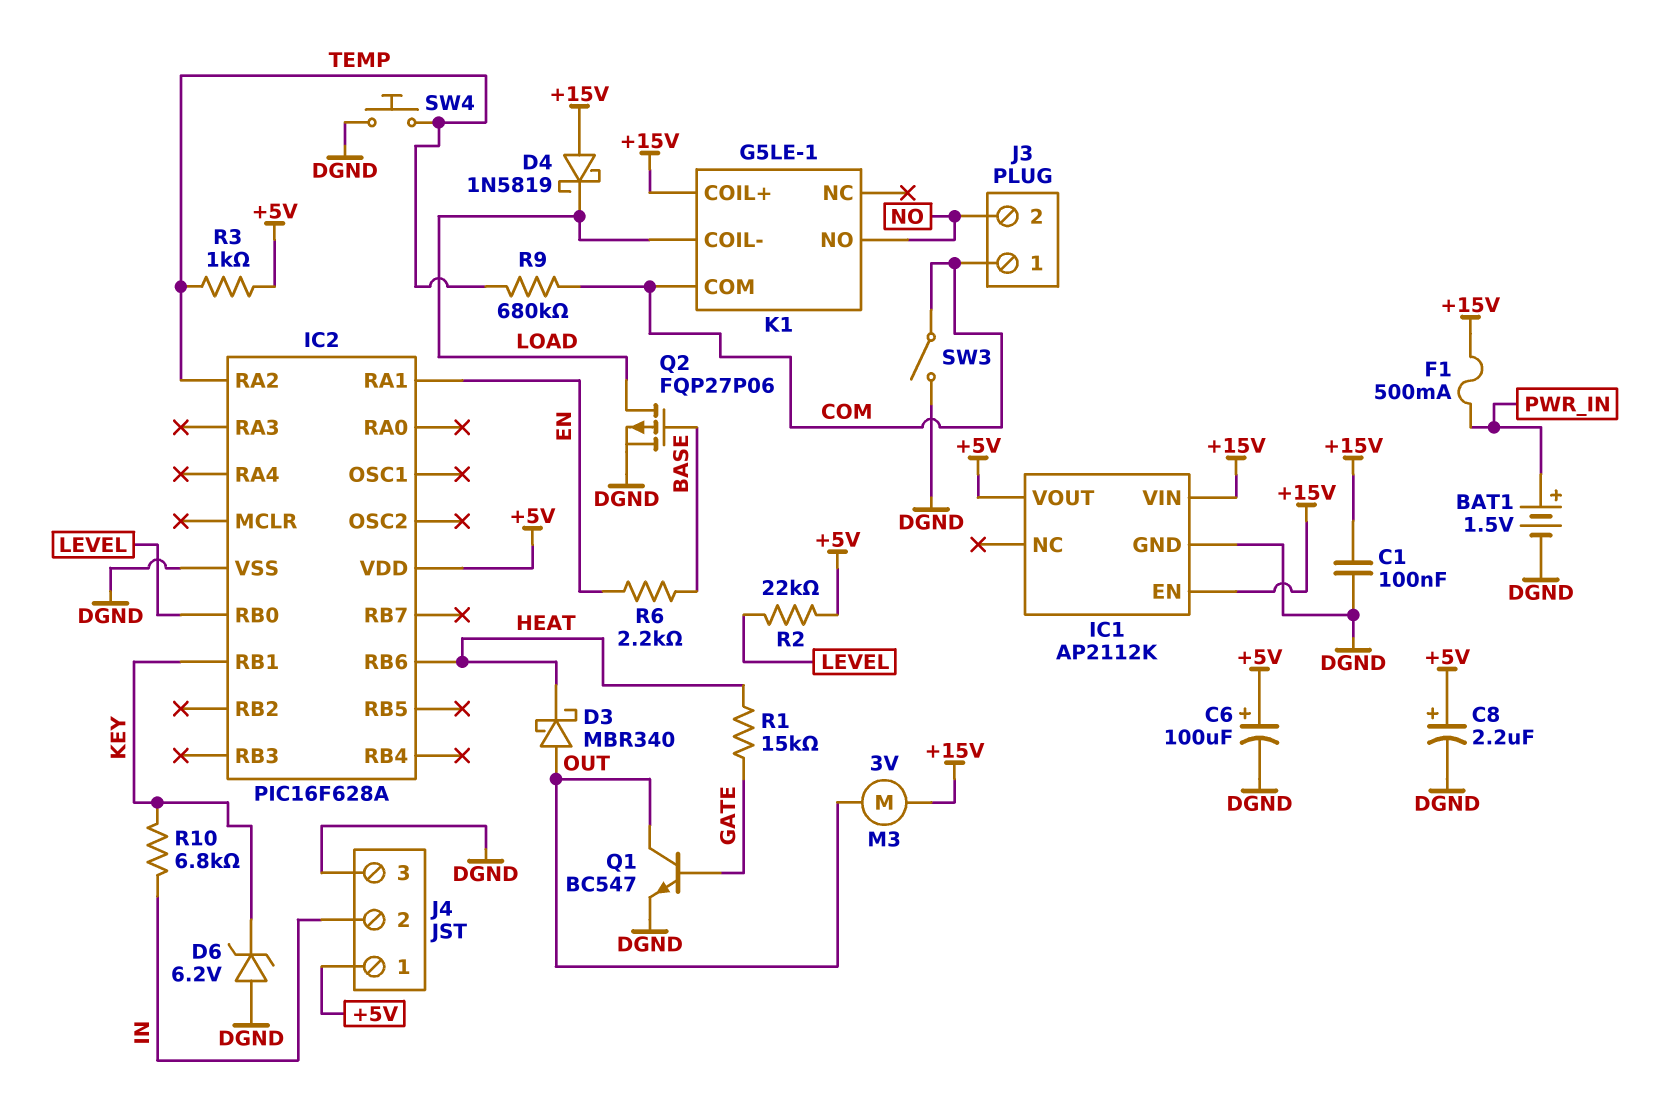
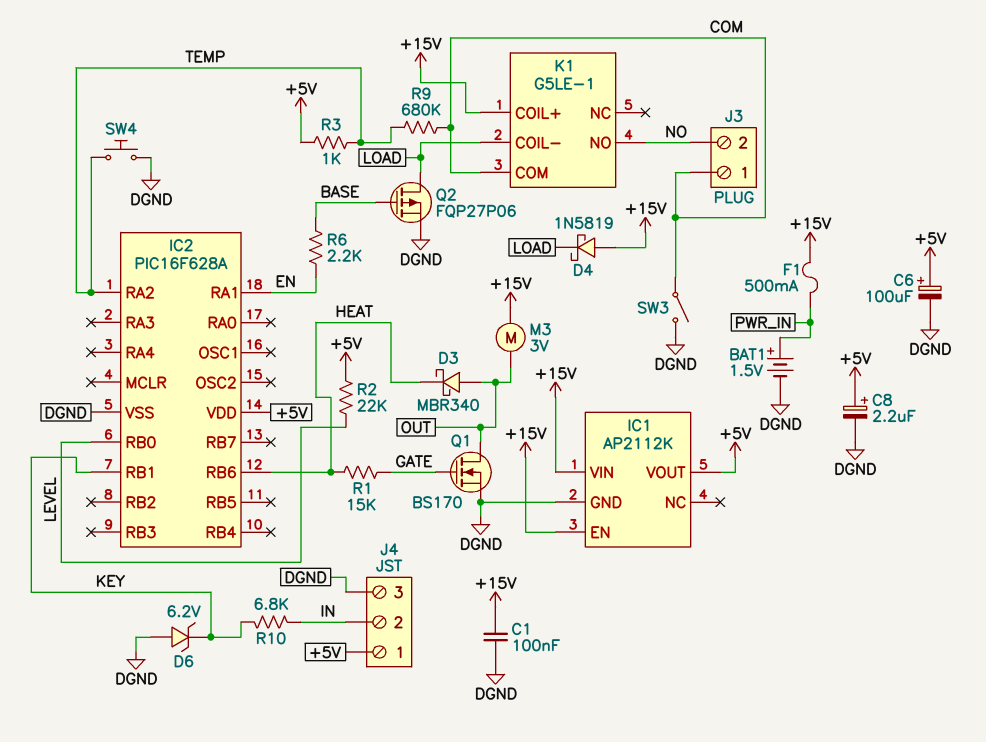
Q1: NPN BC547 (B GATE, C OUT, E DGND) -> NMOS BS170 (G GATE, D OUT, S DGND)

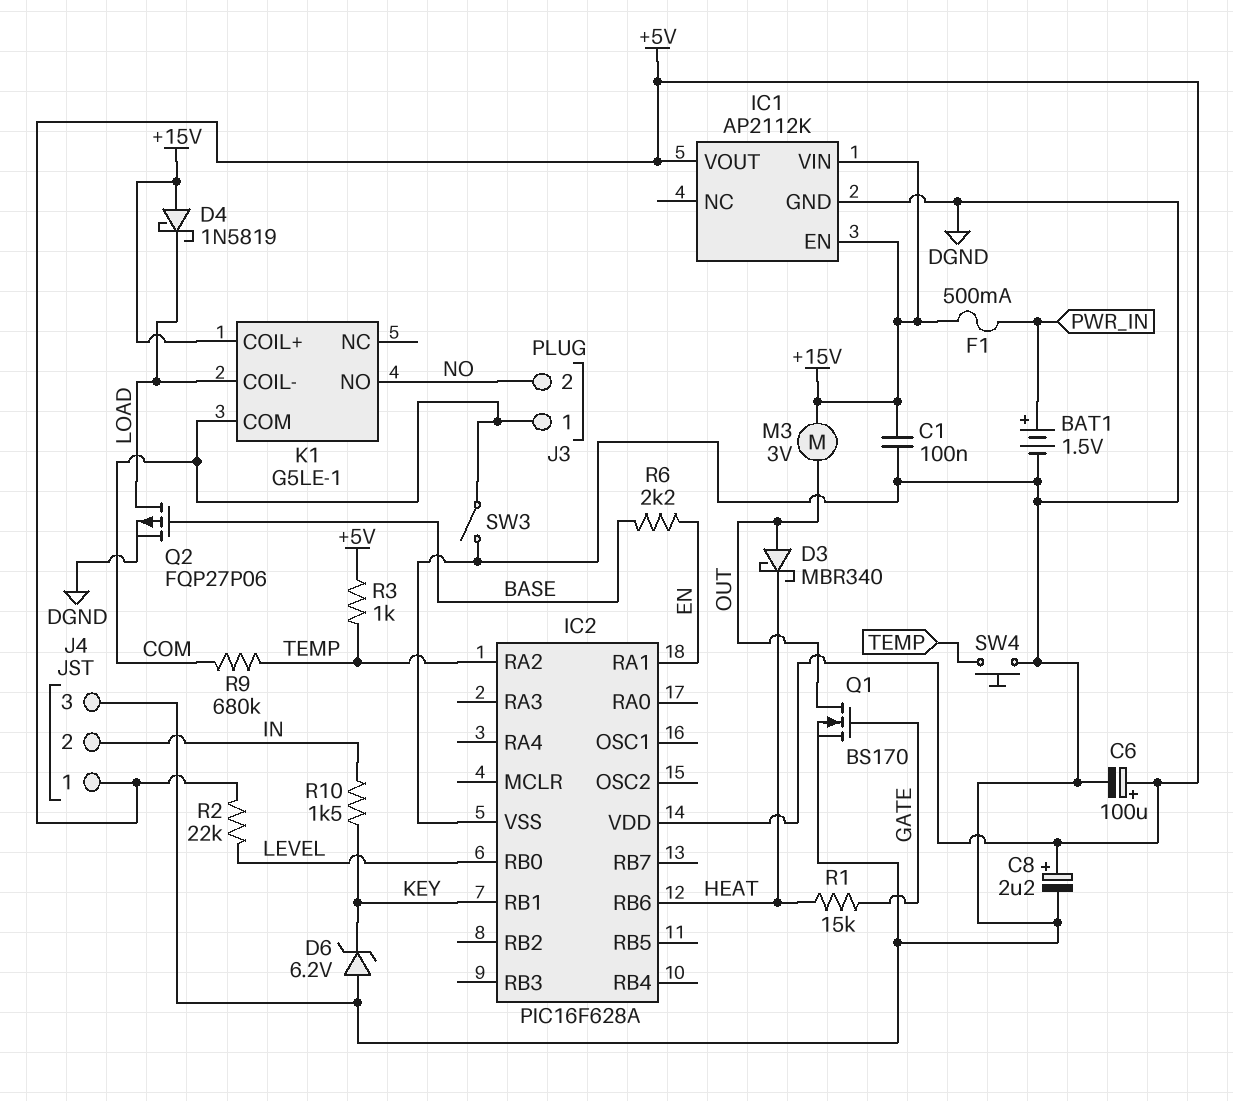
R10: 6.8k (IN, KEY) -> 1.5k (IN, KEY)

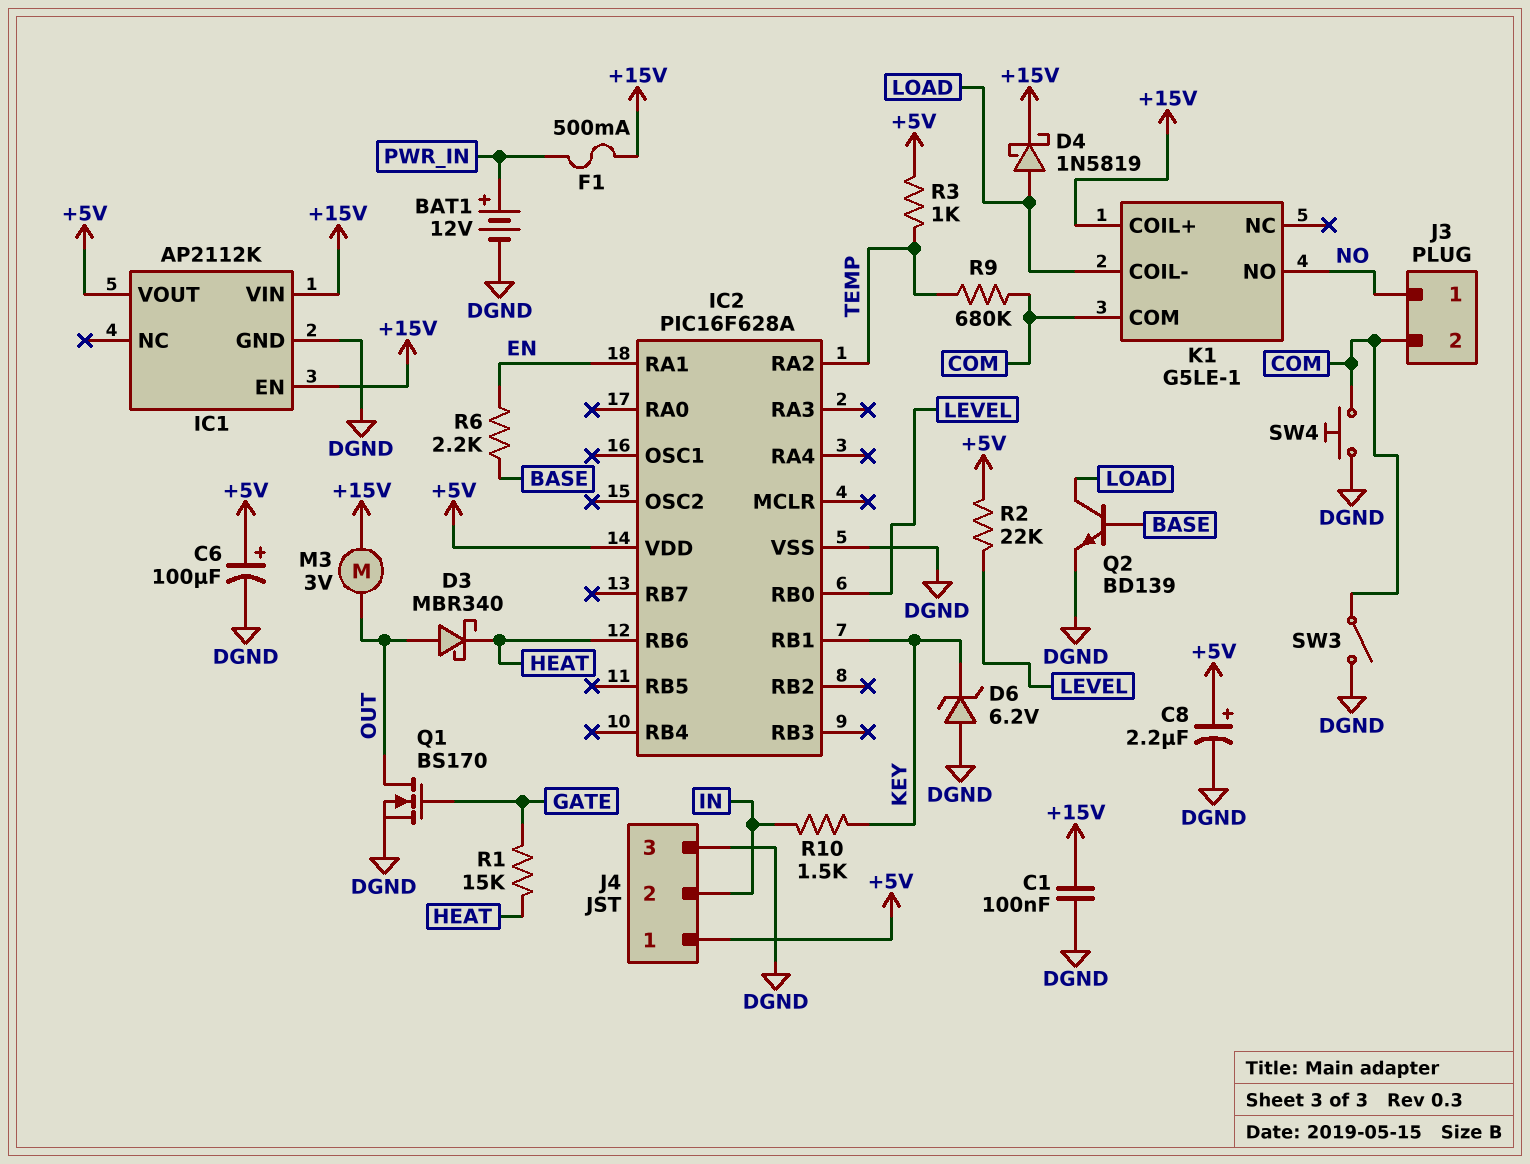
BAT1: 1.5V (plus PWR_IN, minus DGND) -> 12V (plus PWR_IN, minus DGND)
D4: schottky 1N5819 (A +15V, K LOAD) -> schottky 1N5819 (A LOAD, K +15V)
J3 pin 1: COM -> NO
J3 pin 2: NO -> COM
Q2: PMOS FQP27P06 (G BASE, D LOAD, S DGND) -> NPN BD139 (B BASE, C LOAD, E DGND)
SW4: button (DGND, TEMP) -> button (COM, DGND)

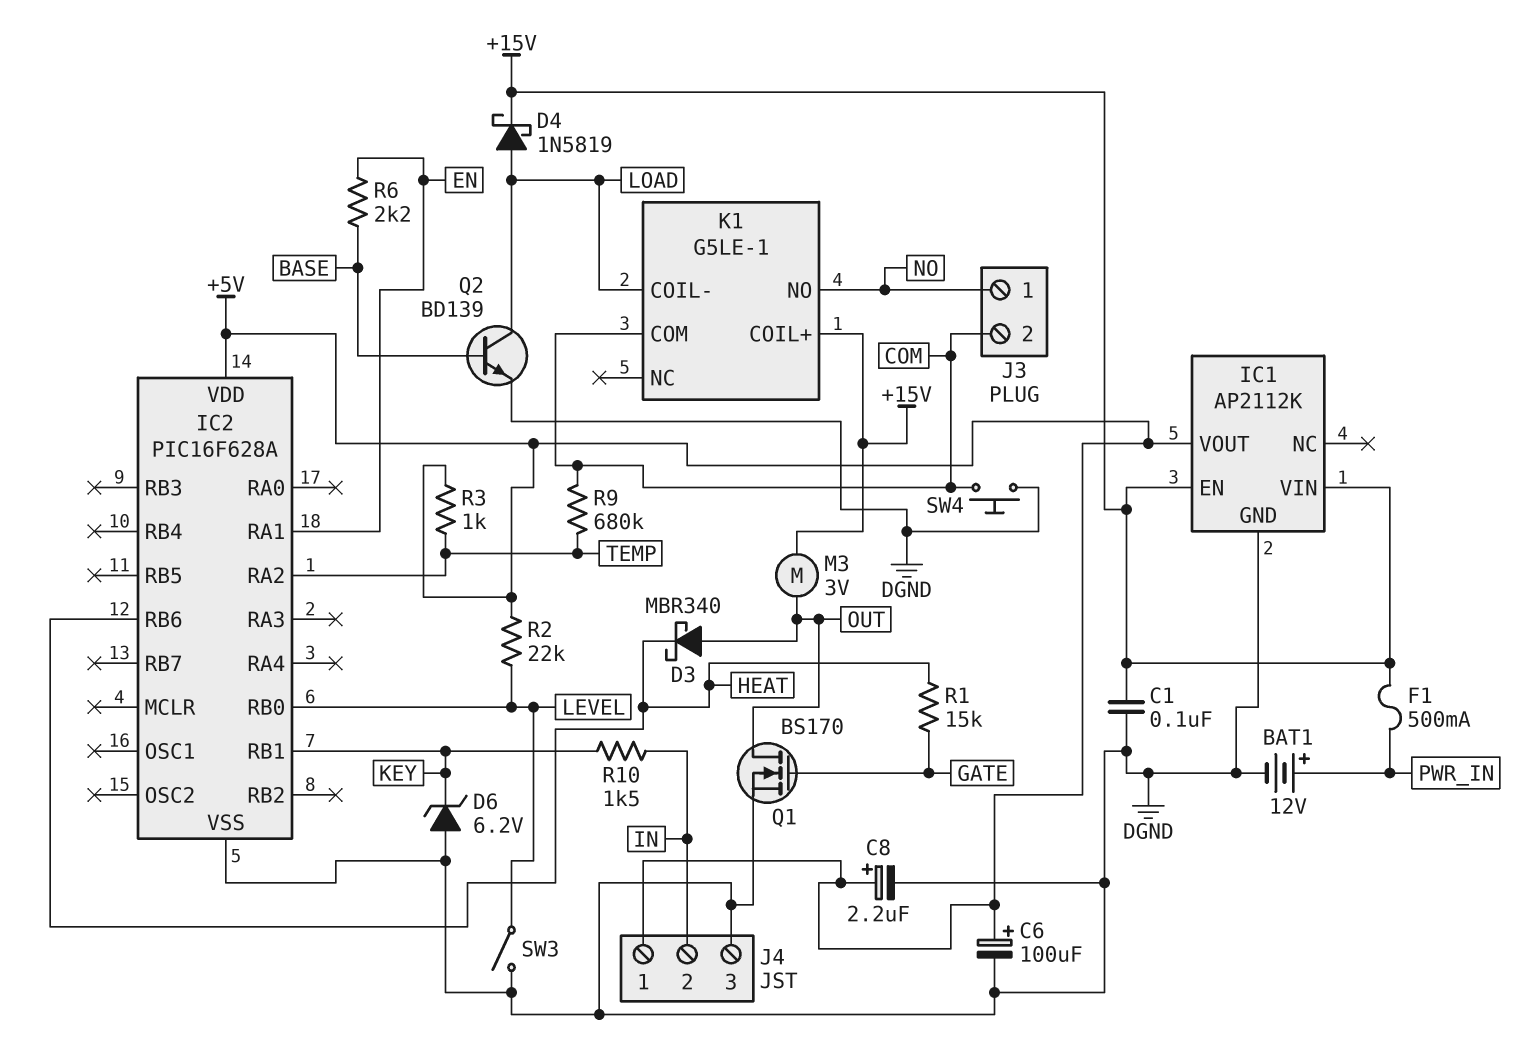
SW3: switch (COM, DGND) -> switch (DGND, LEVEL)

